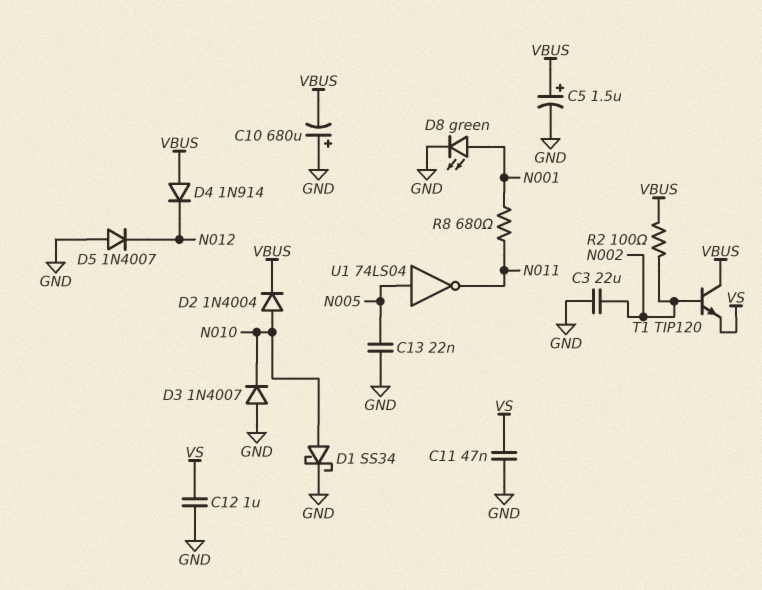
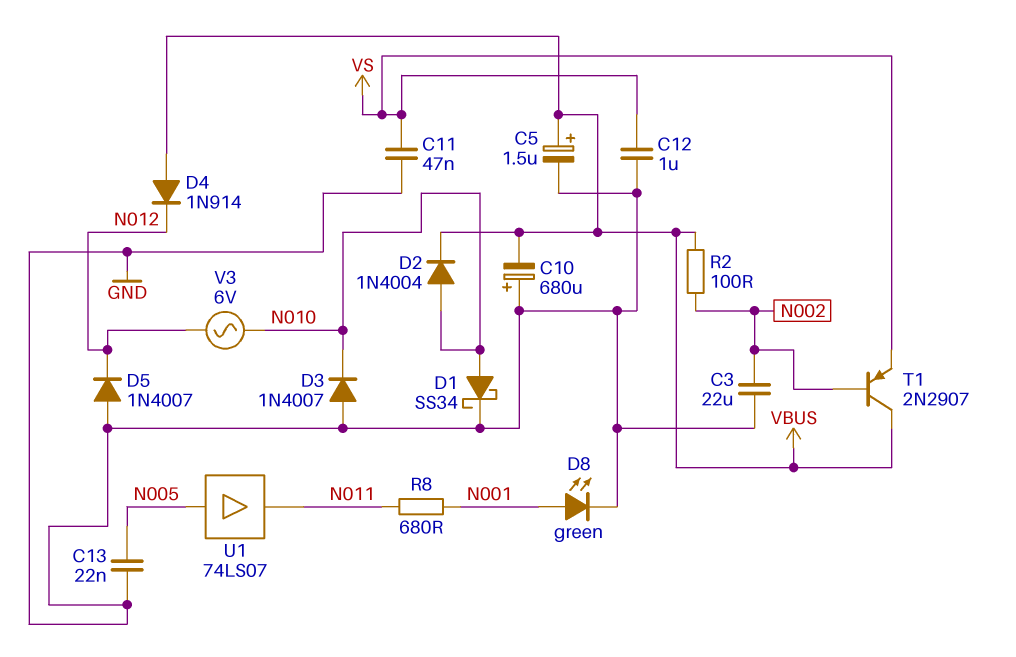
T1: NPN TIP120 (B N002, C VBUS, E VS) -> PNP 2N2907 (B N002, C VBUS, E VS)
U1: NOT 74LS04 (in N005, out N011) -> buffer 74LS07 (in N005, out N011)
V3: none -> AC 6V (N010, N012)

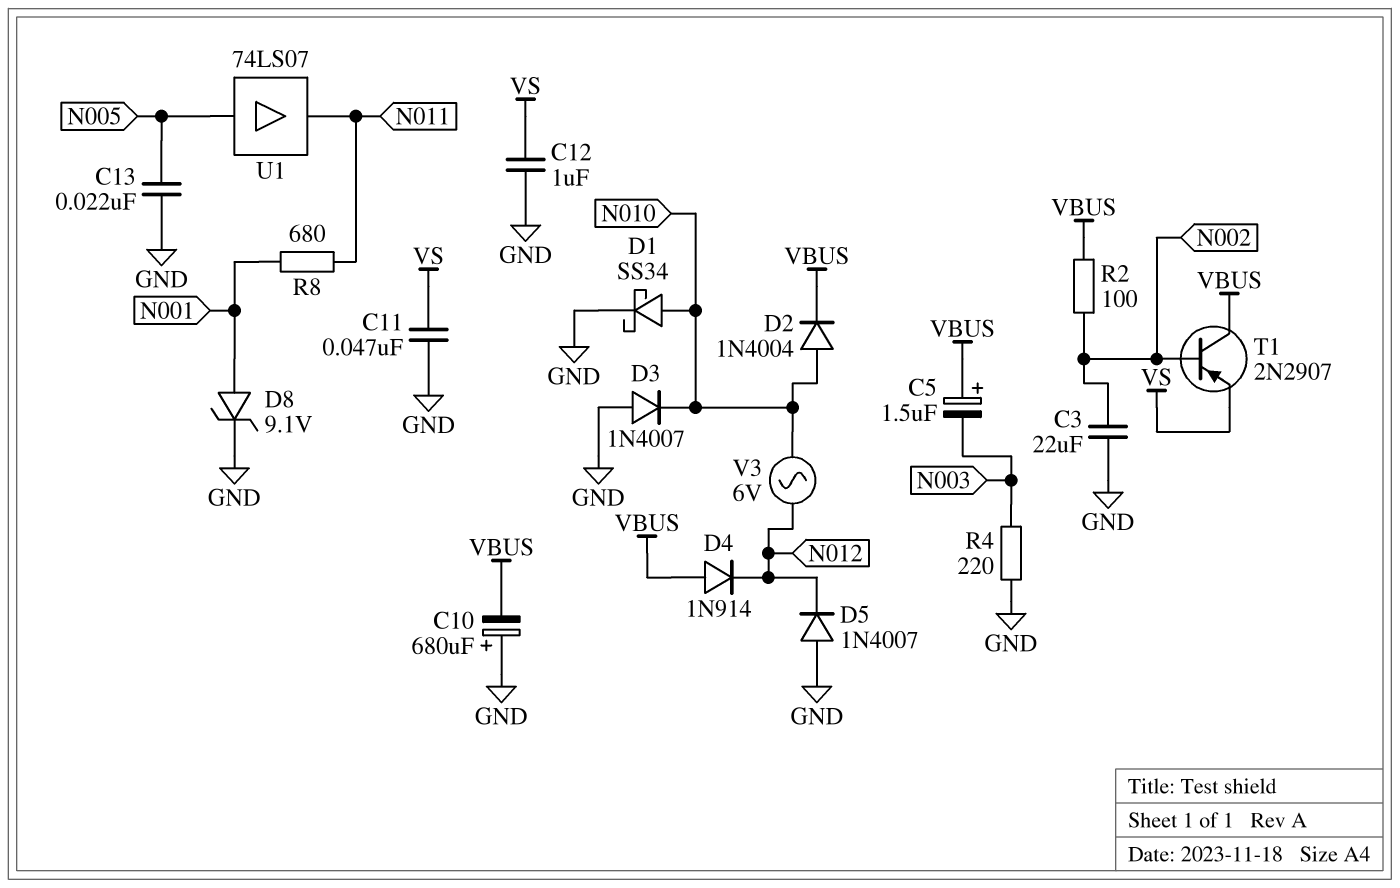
C5: 1.5uF (plus VBUS, minus GND) -> 1.5uF (plus VBUS, minus N003)
D8: LED green (A N001, K GND) -> zener 9.1V (A N001, K GND)
R4: none -> 220 (GND, N003)

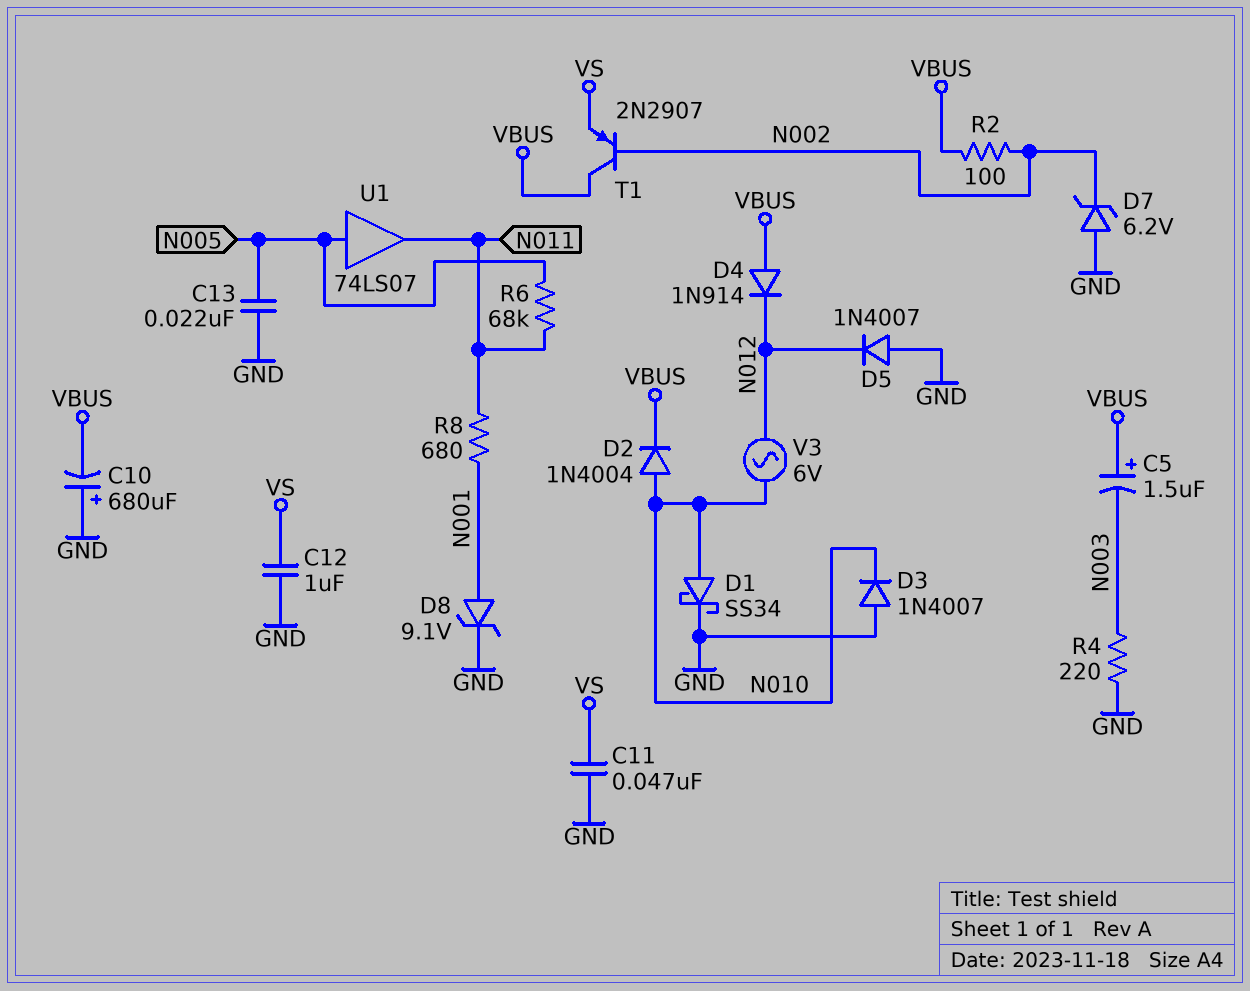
C3: 22uF (GND, N002) -> none
D7: none -> zener 6.2V (A GND, K N002)
R6: none -> 68k (N005, N011)

